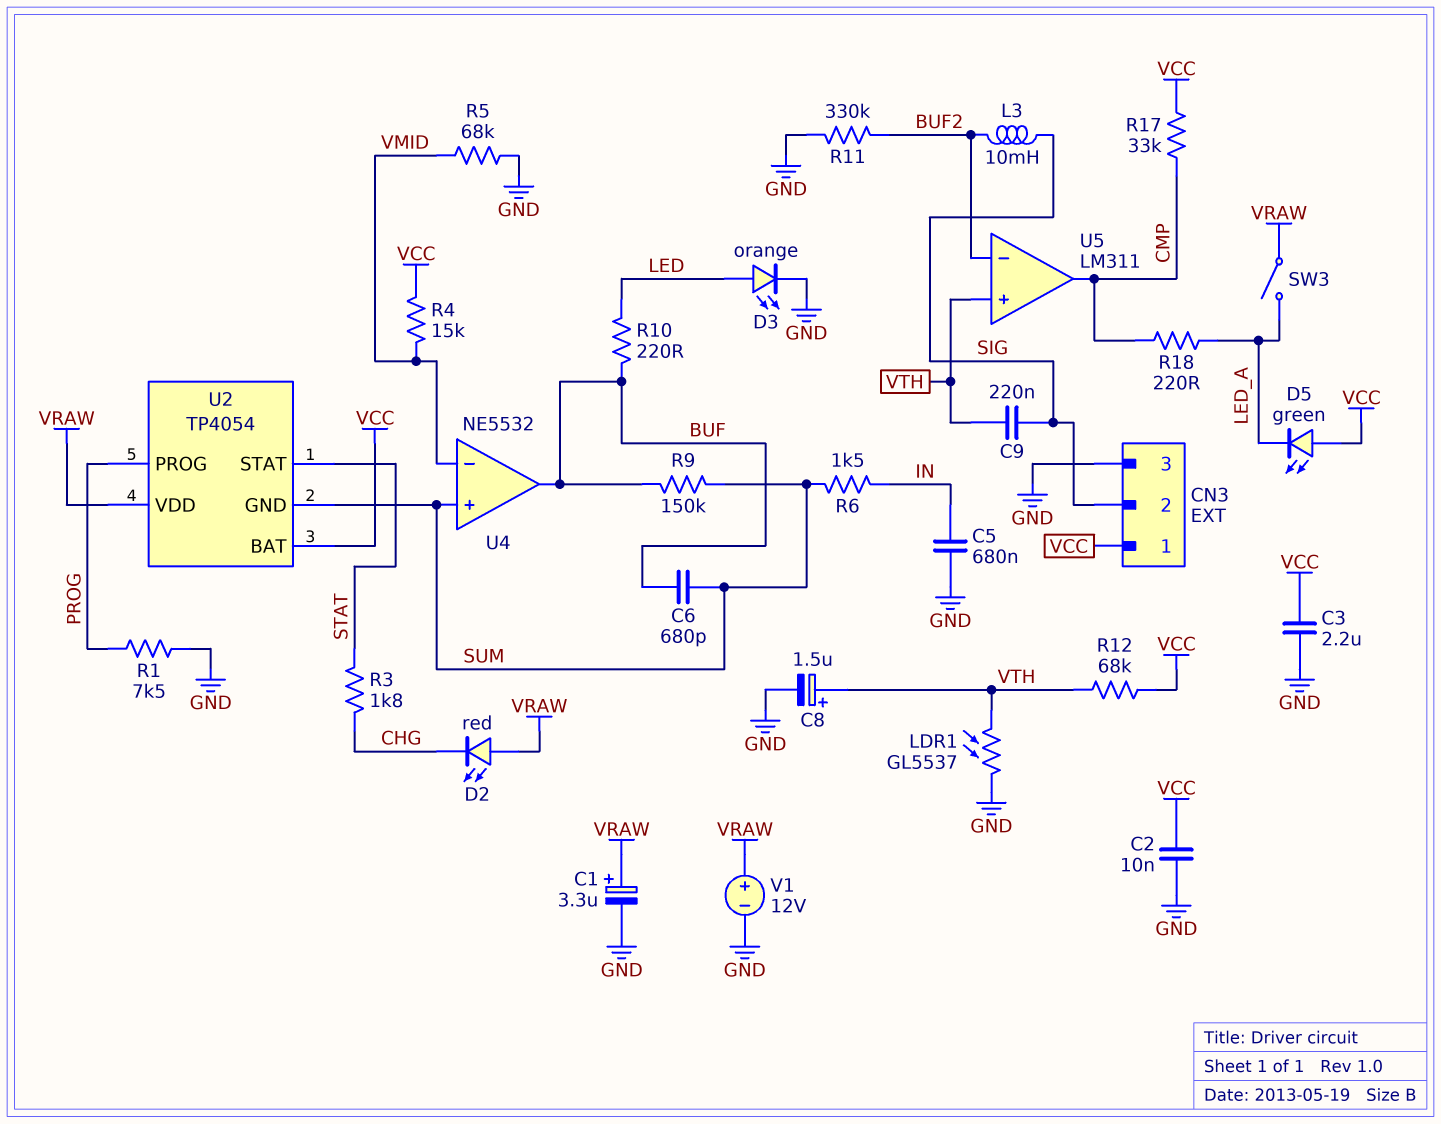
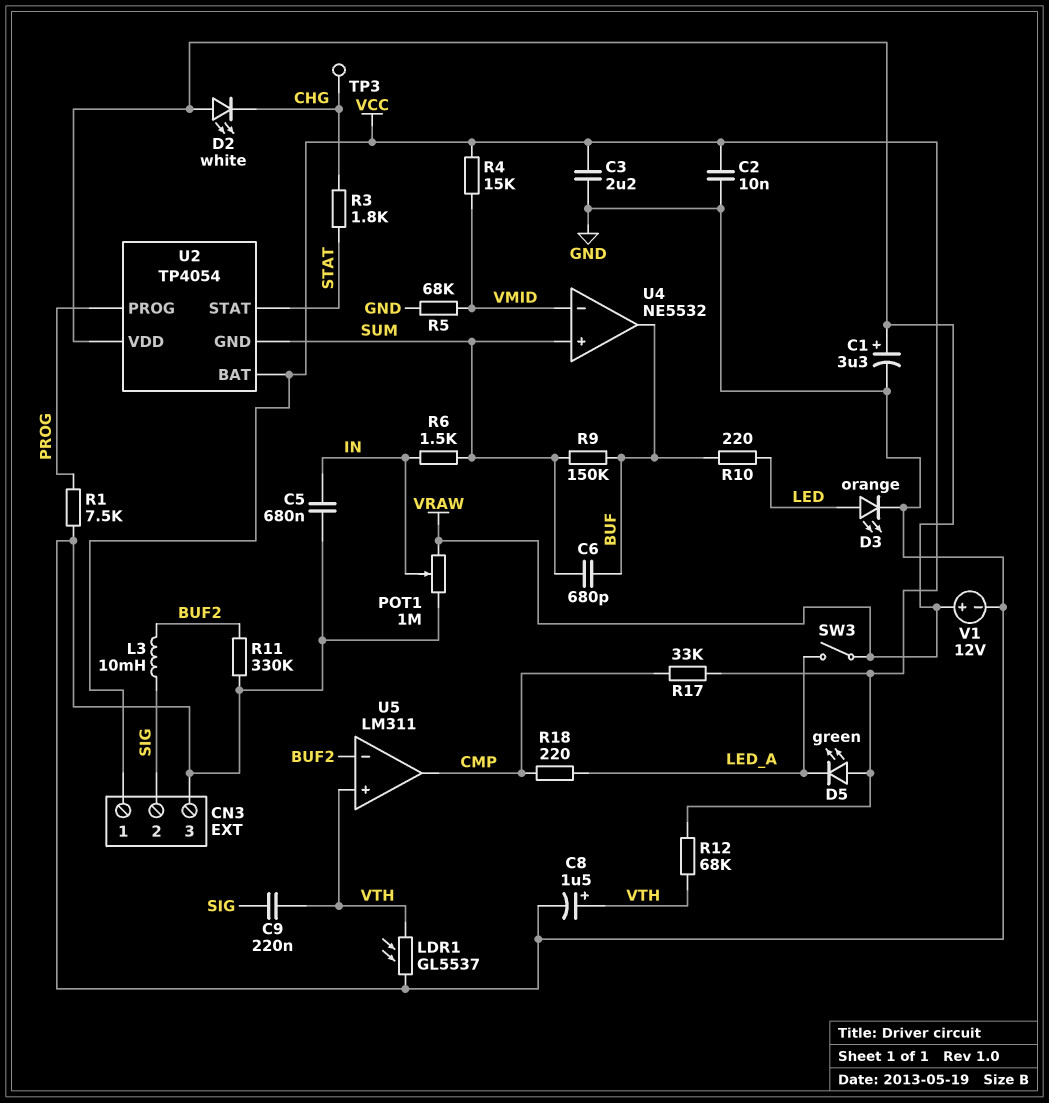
D2: LED red (A VRAW, K CHG) -> LED white (A VRAW, K CHG)
POT1: none -> 1M (GND, VRAW, wiper IN)
TP3: none -> test point (CHG)

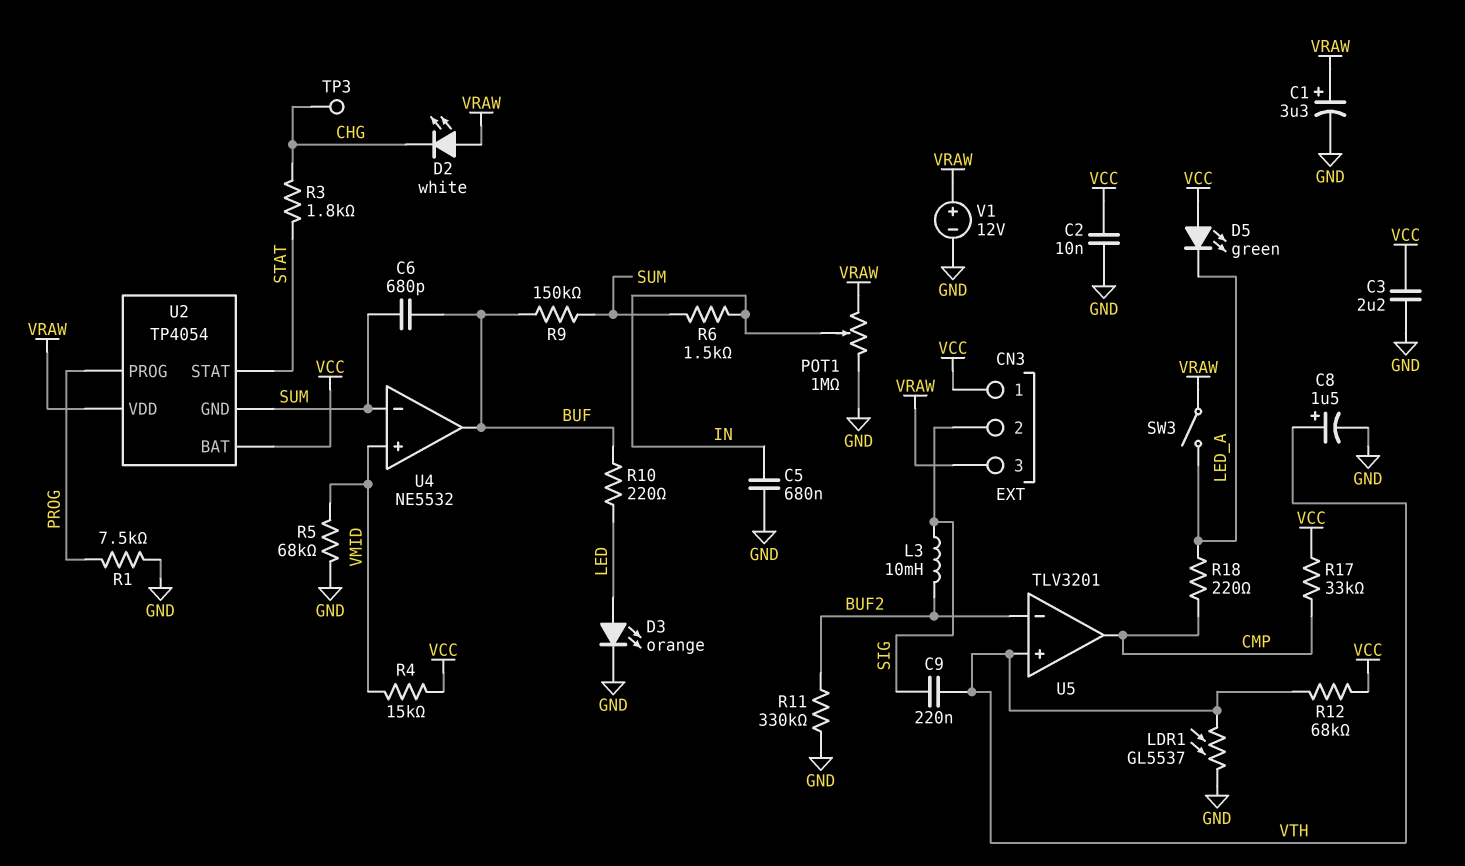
CN3 pin 3: GND -> VRAW
U4 pin in+: SUM -> VMID
U4 pin in-: VMID -> SUM
U5: LM311 -> TLV3201

